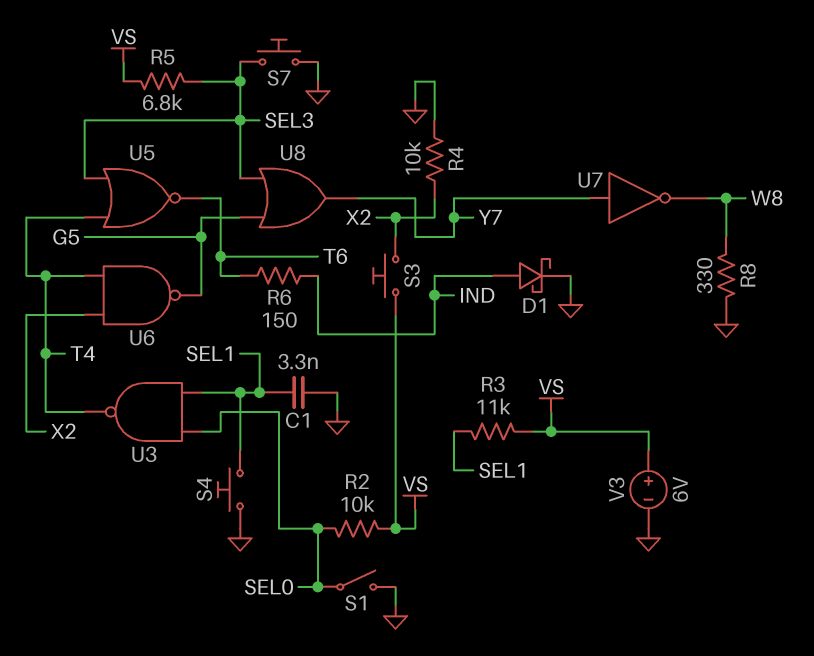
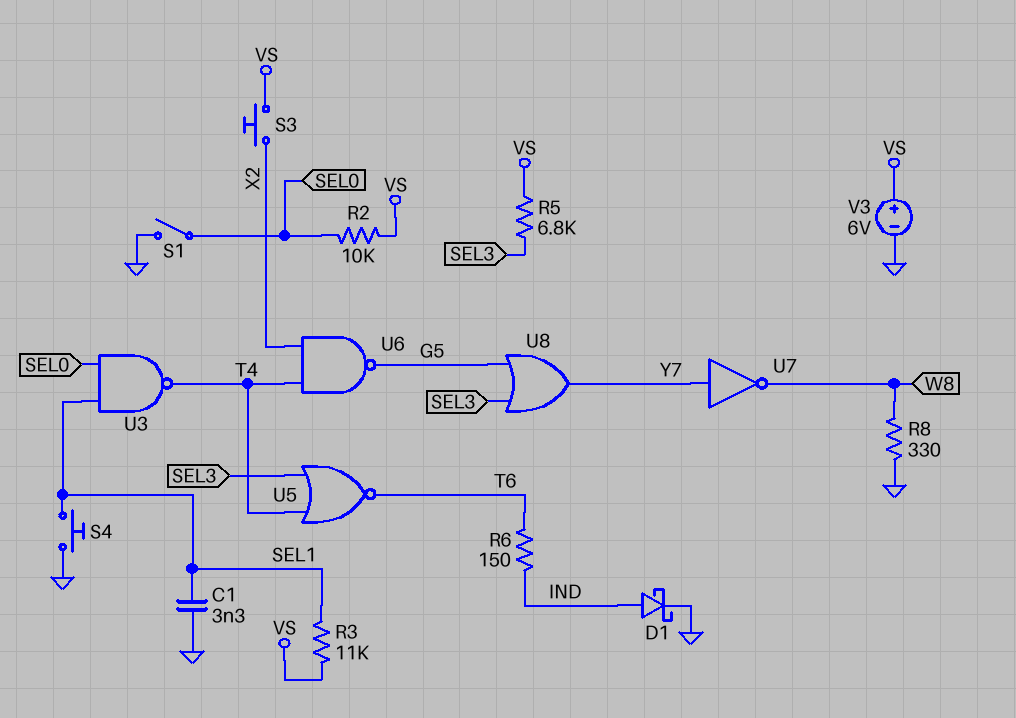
R4: 10k (GND, X2) -> none
S7: button (GND, SEL3) -> none

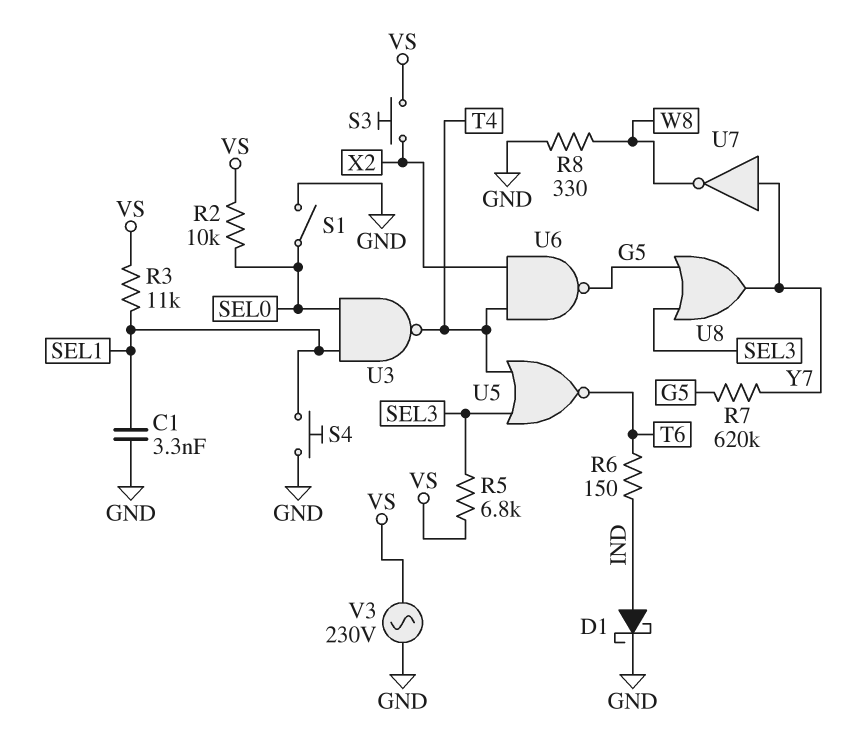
R7: none -> 620k (G5, Y7)
V3: 6V (plus VS, minus GND) -> AC 230V (GND, VS)

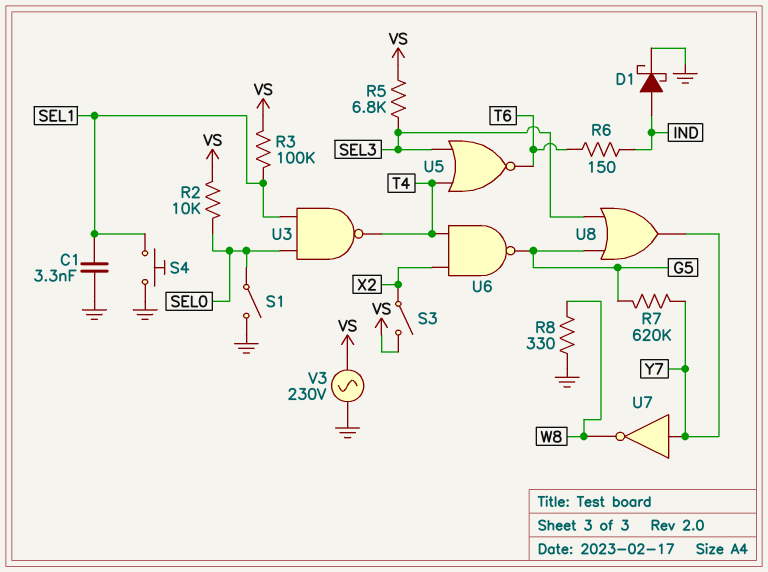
R3: 11k (SEL1, VS) -> 100k (SEL1, VS)
S3: button (VS, X2) -> switch (VS, X2)

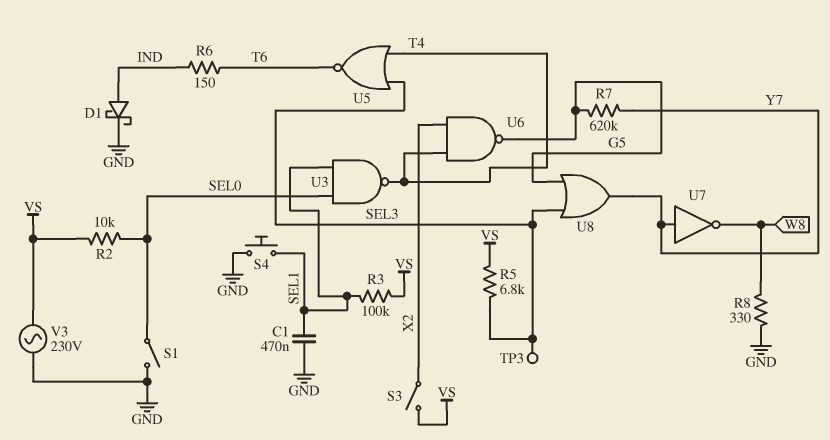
C1: 3.3nF (GND, SEL1) -> 470nF (GND, SEL1)
TP3: none -> test point (SEL3)

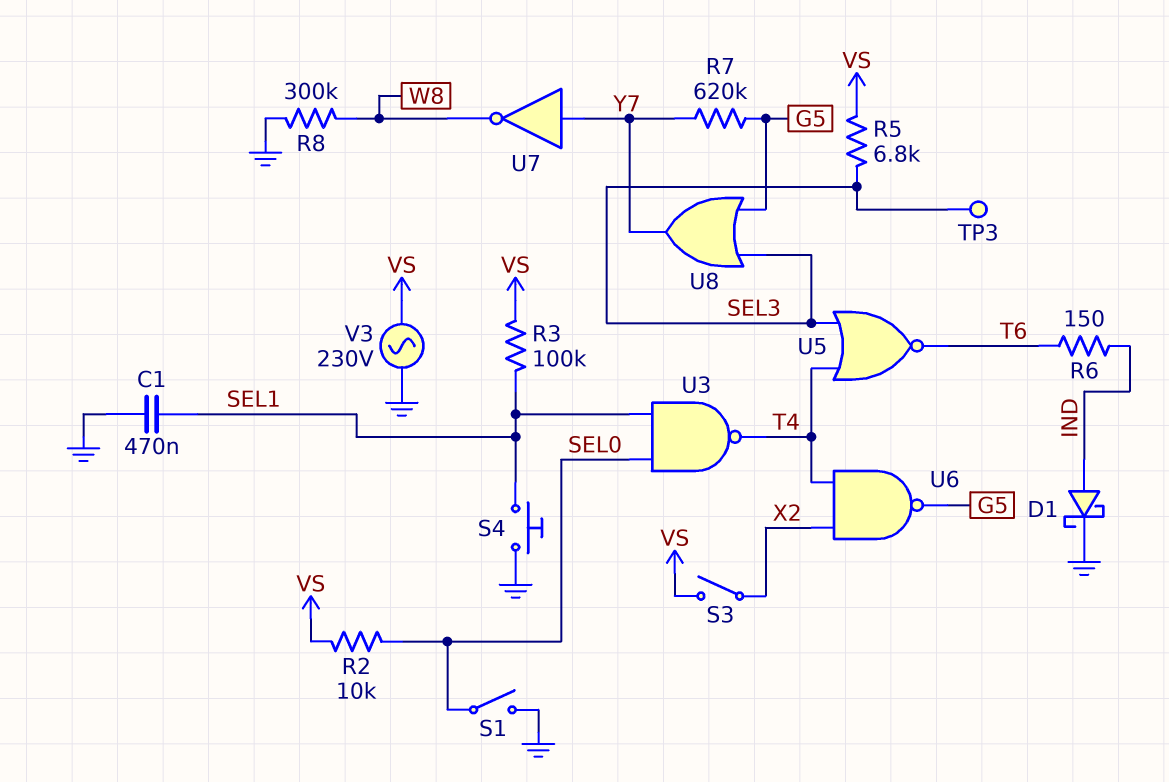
R8: 330 (GND, W8) -> 300k (GND, W8)

